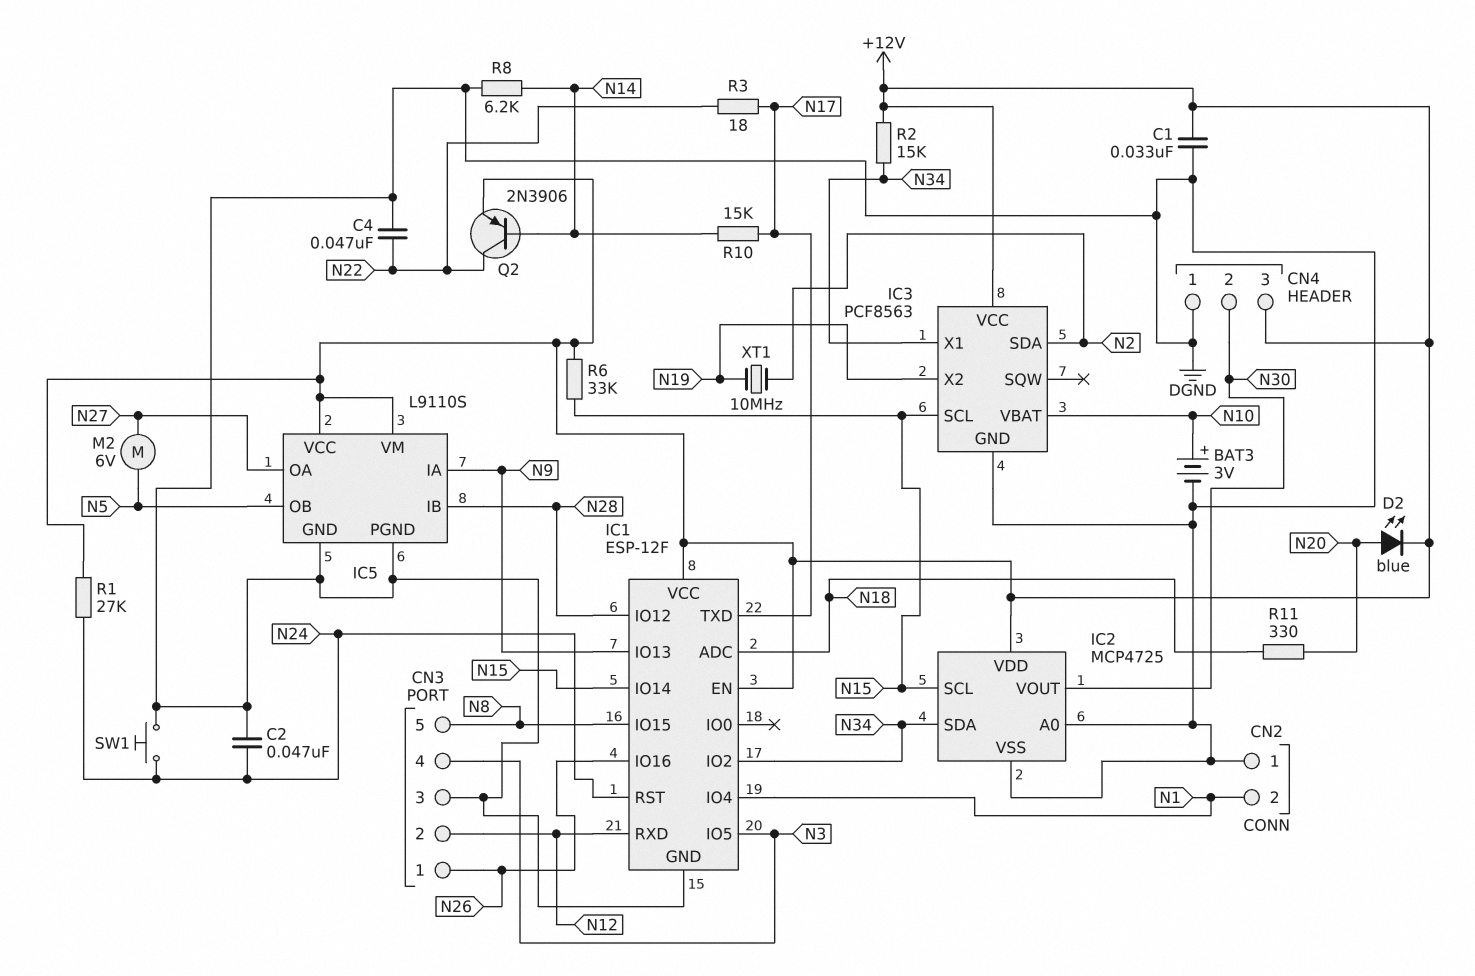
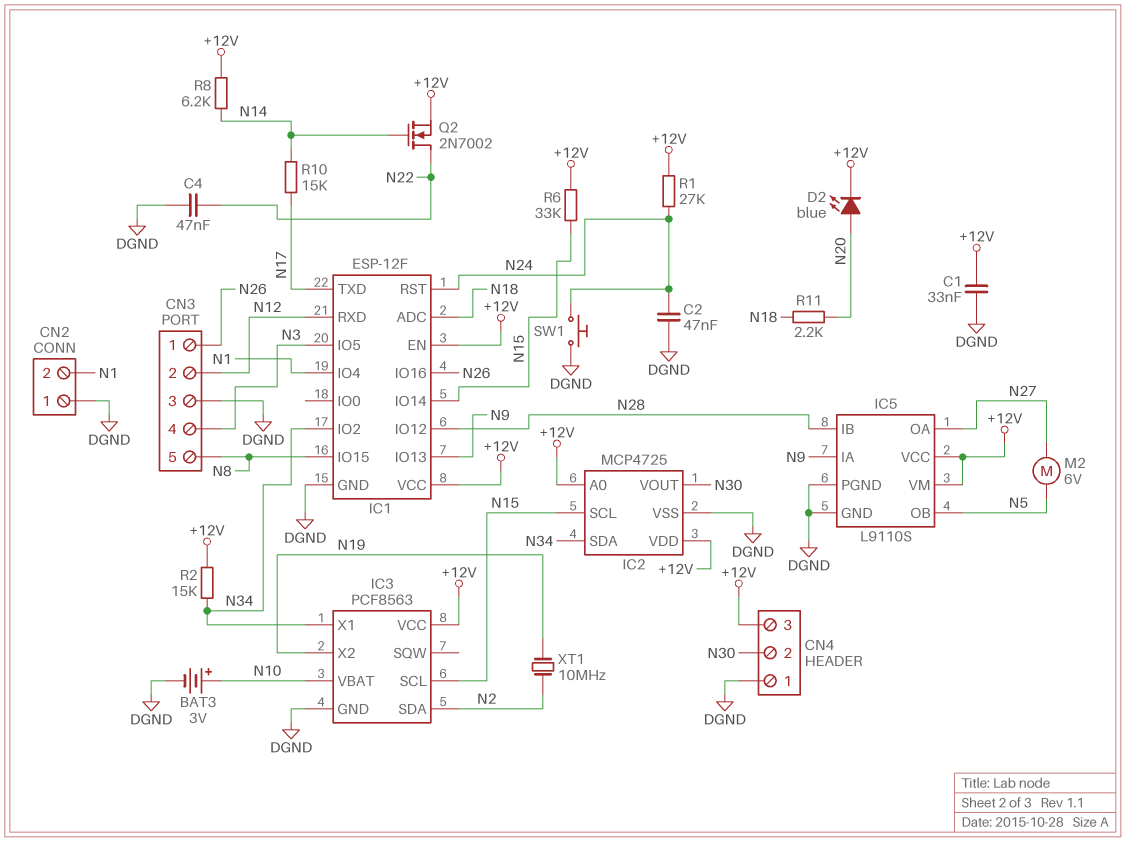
IC2 pin A0: DGND -> +12V
Q2: PNP 2N3906 (B N14, C N22, E +12V) -> NMOS 2N7002 (G N14, D N22, S +12V)
R3: 18 (N17, N22) -> none
R8: 6.2k (DGND, N14) -> 6.2k (+12V, N14)
R11: 330 (N18, N20) -> 2.2k (N18, N20)

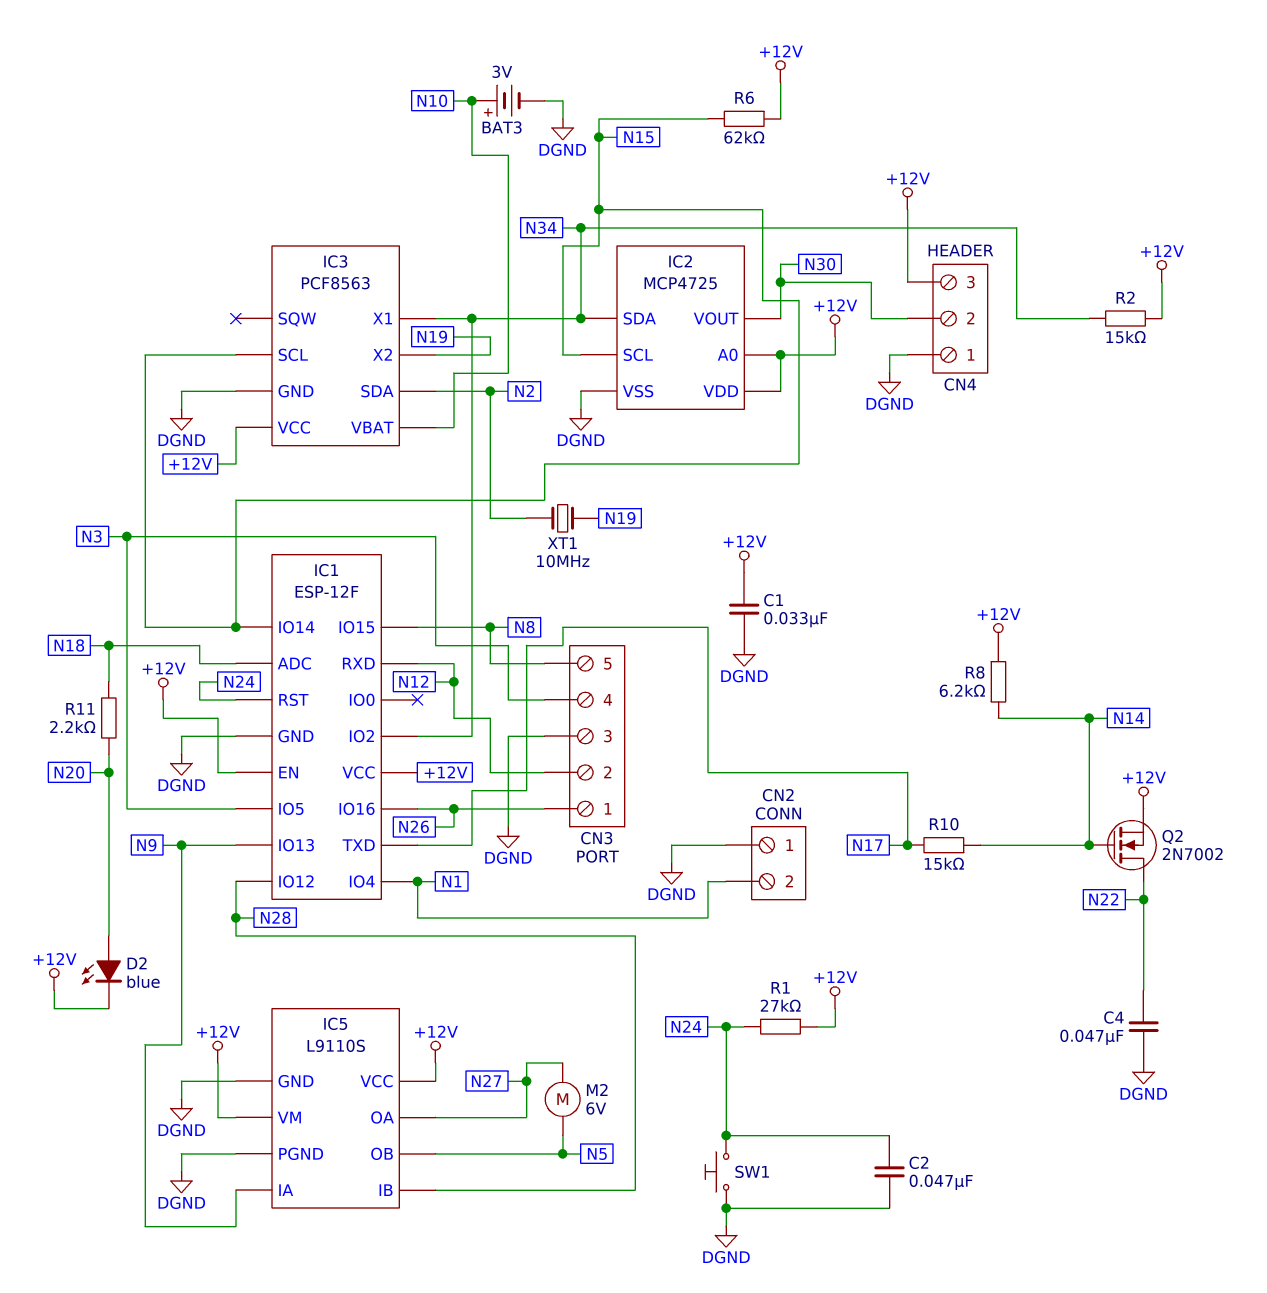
R6: 33k (+12V, N15) -> 62k (+12V, N15)

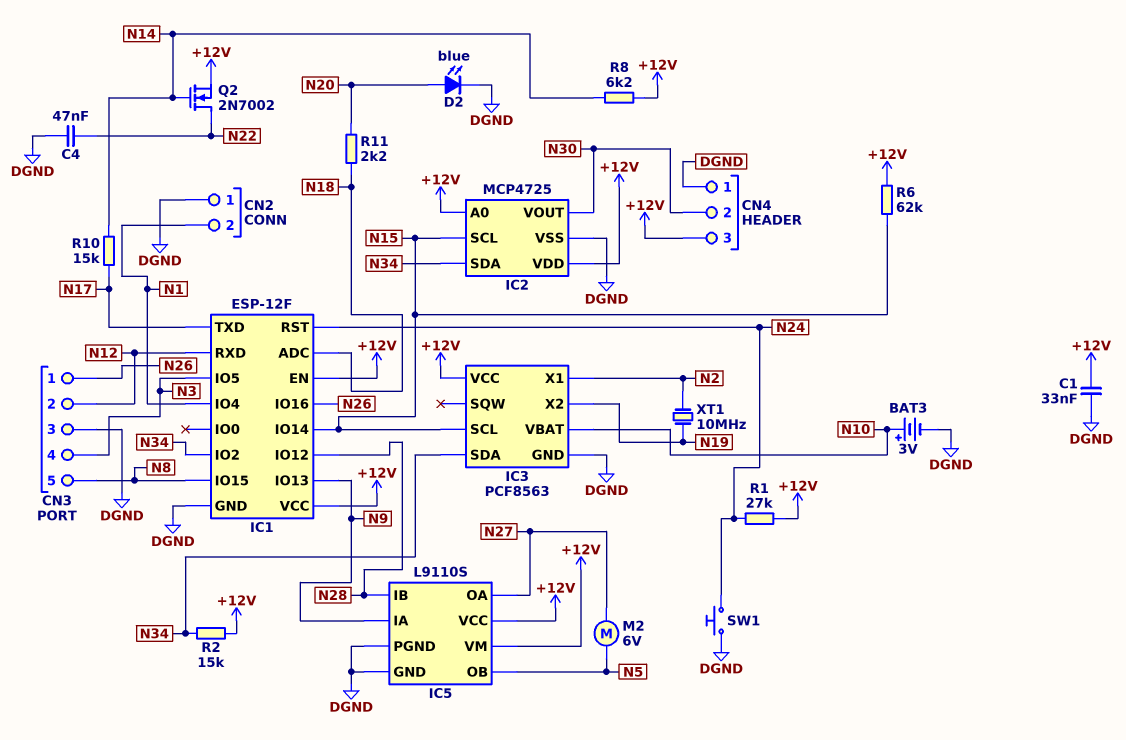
C2: 47nF (DGND, N24) -> none
D2: LED blue (A N20, K +12V) -> LED blue (A N20, K DGND)
IC3 pin SDA: N2 -> N34
IC3 pin X1: N34 -> N2

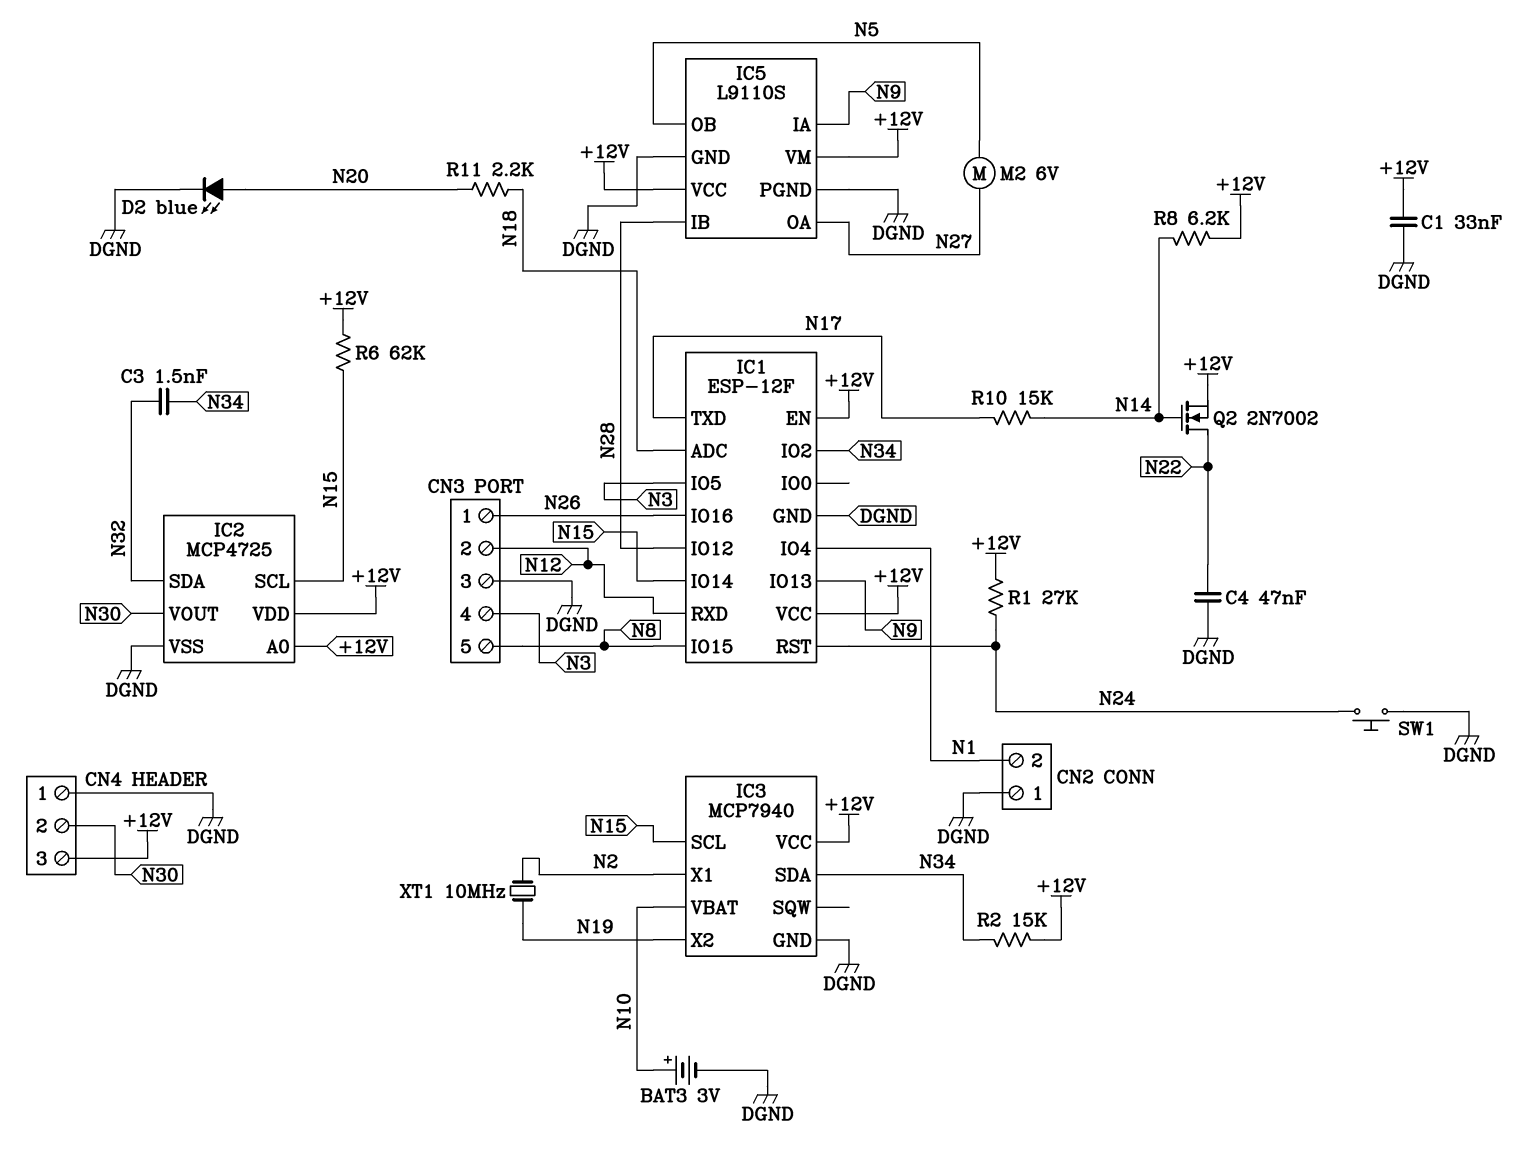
C3: none -> 1.5nF (N32, N34)
IC2 pin SDA: N34 -> N32
IC3: PCF8563 -> MCP7940

